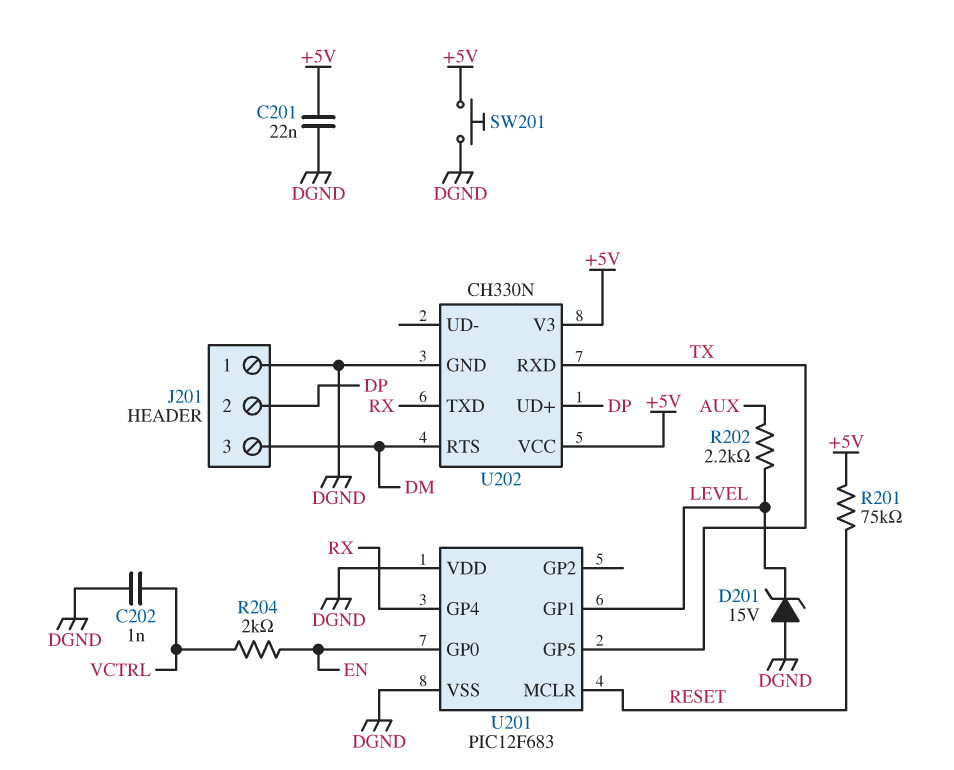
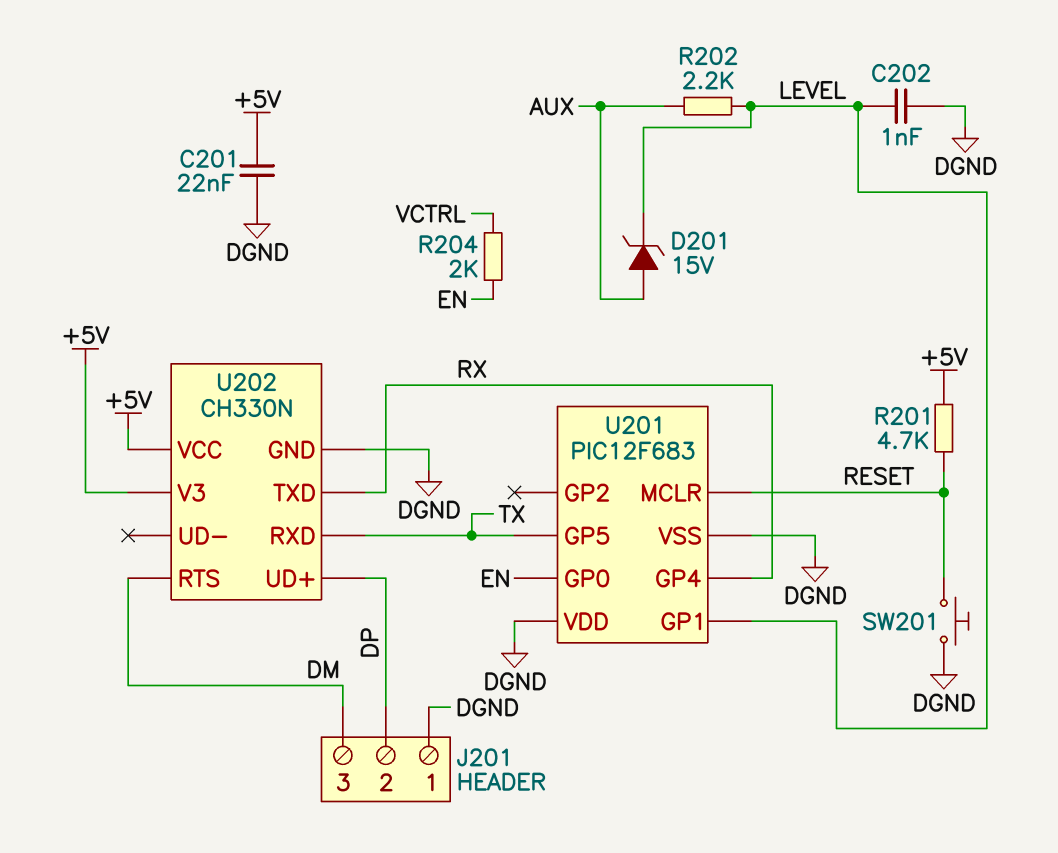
C202: 1nF (DGND, VCTRL) -> 1nF (DGND, LEVEL)
D201: zener 15V (A DGND, K LEVEL) -> zener 15V (A AUX, K LEVEL)
R201: 75k (+5V, RESET) -> 4.7k (+5V, RESET)
SW201: button (+5V, DGND) -> button (DGND, RESET)

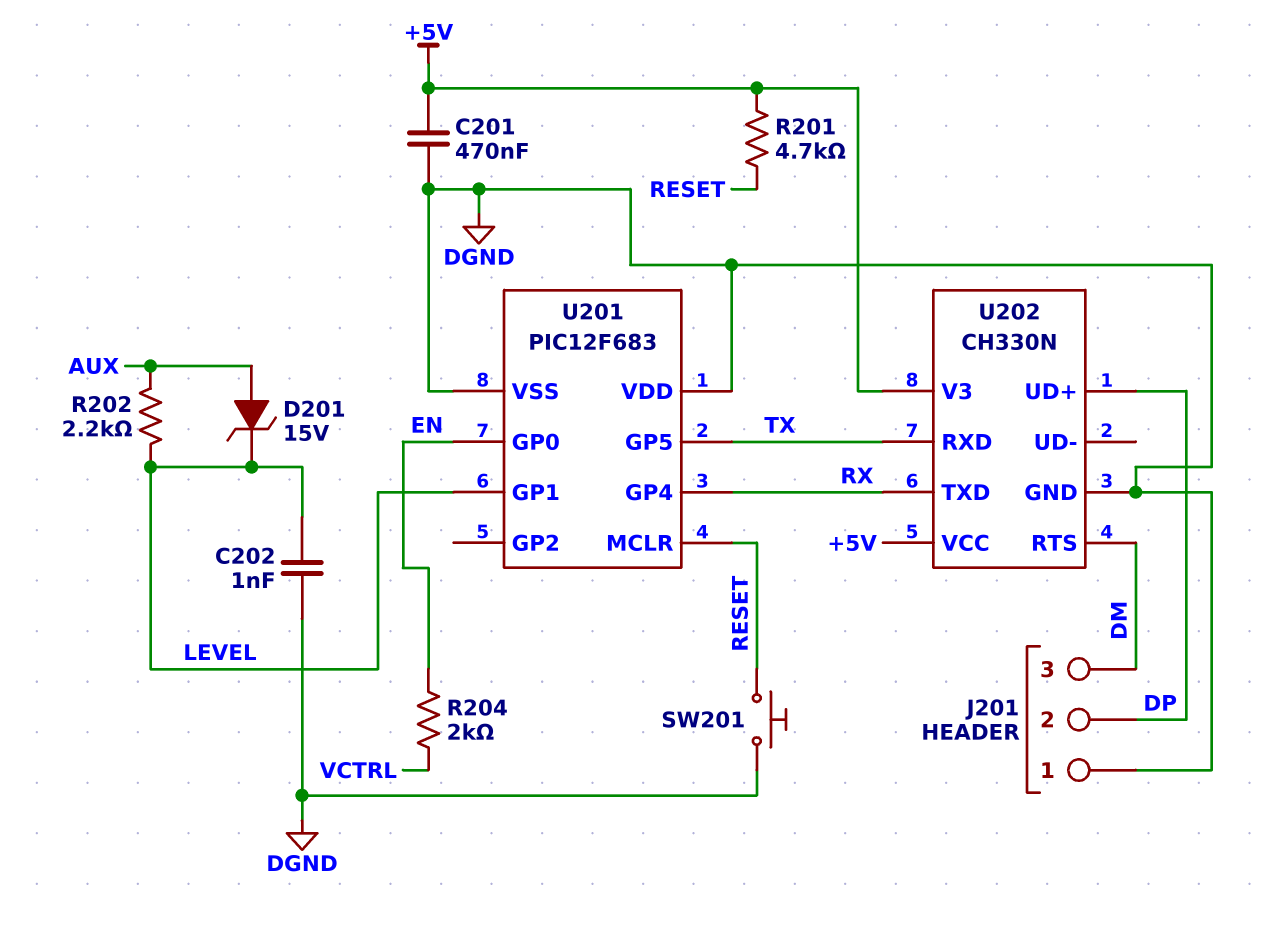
C201: 22nF (+5V, DGND) -> 470nF (+5V, DGND)

